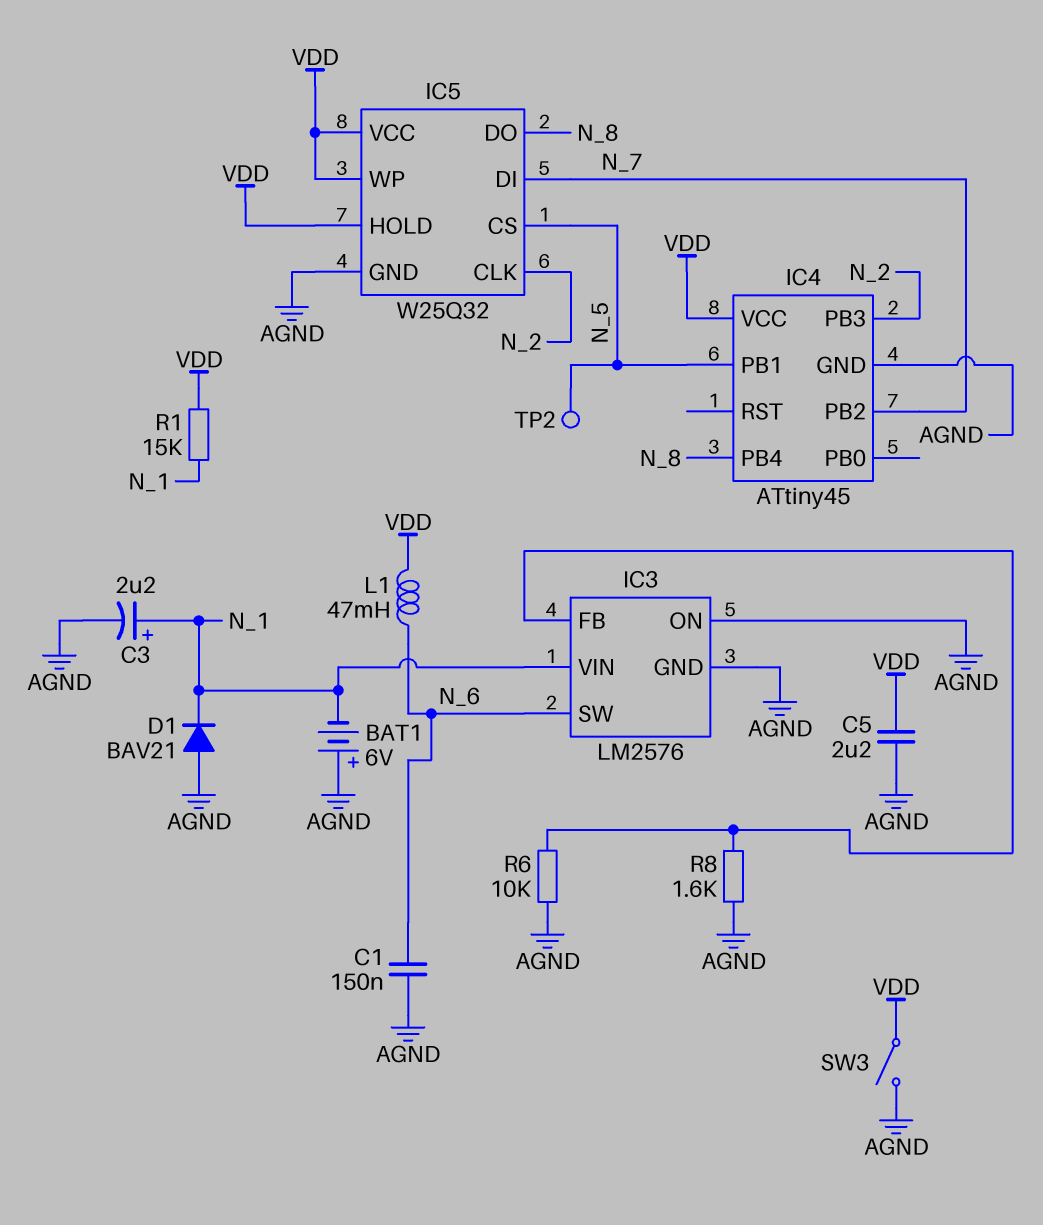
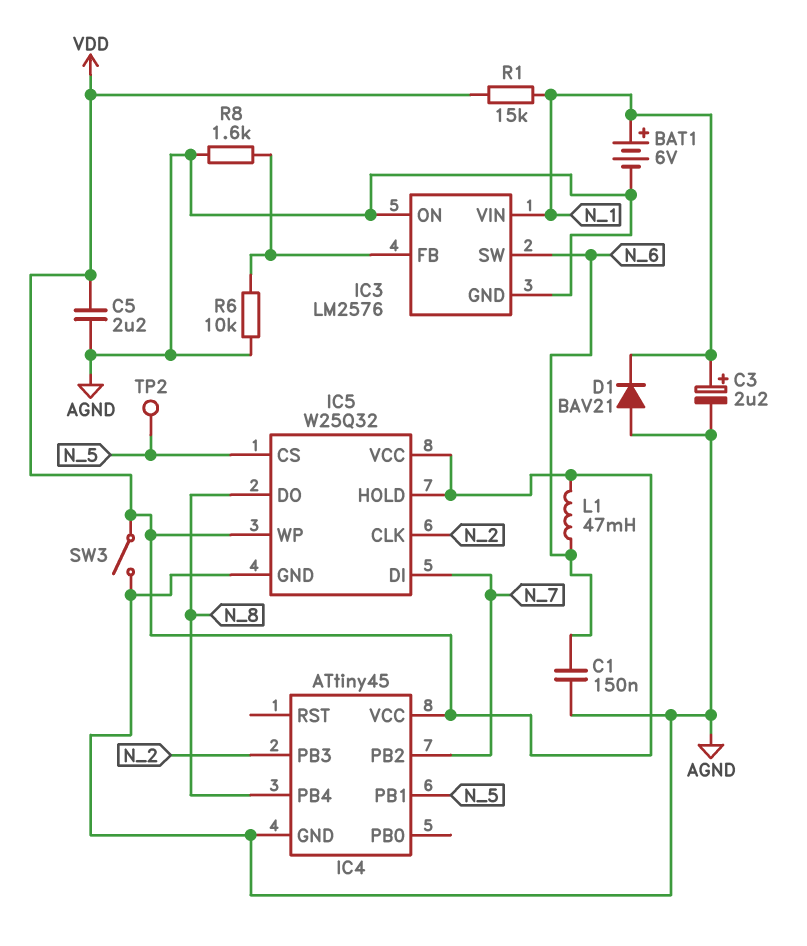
BAT1: 6V (plus AGND, minus N_1) -> 6V (plus N_1, minus AGND)

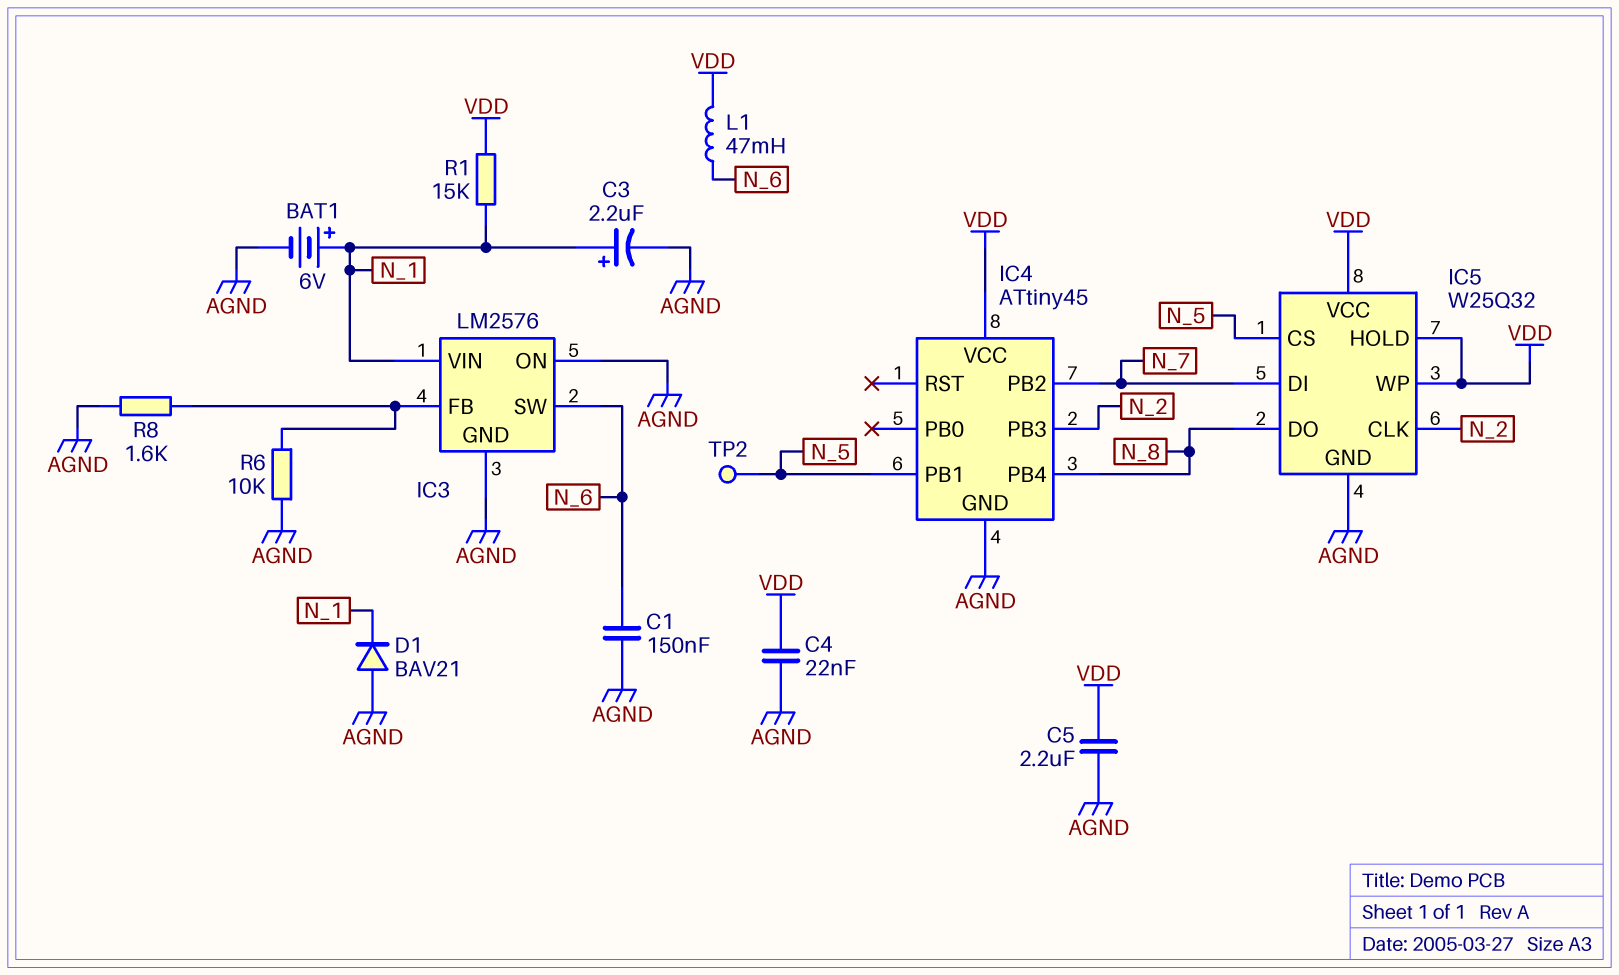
C4: none -> 22nF (AGND, VDD)
SW3: switch (AGND, VDD) -> none

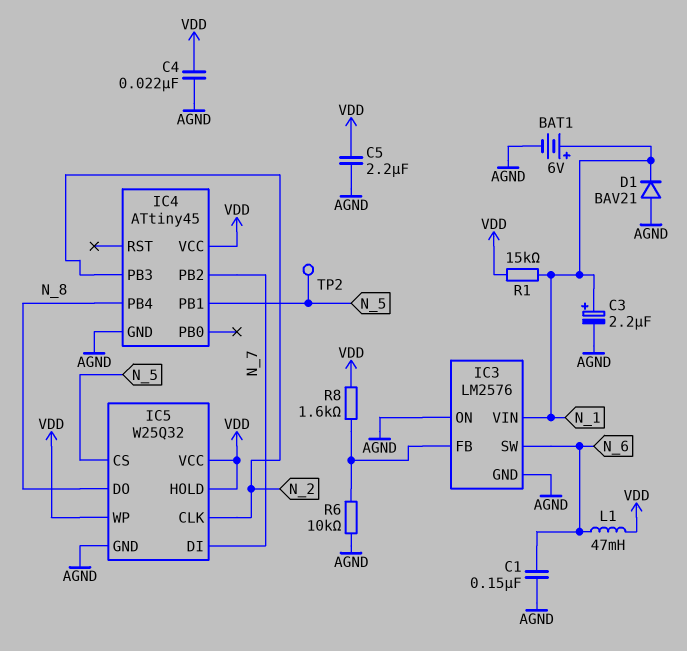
R8: 1.6k (AGND, IC3/FB) -> 1.6k (IC3/FB, VDD)

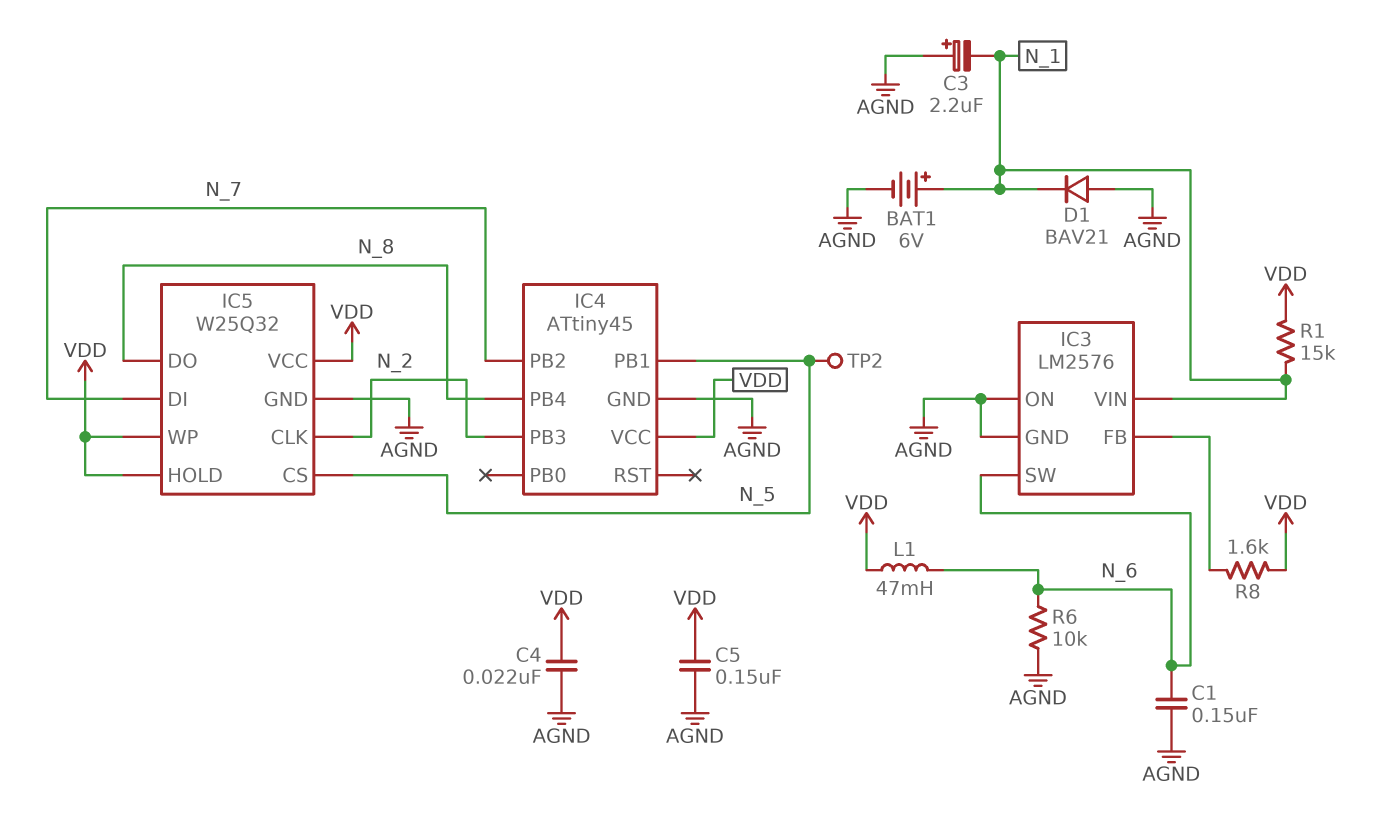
C3: 2.2uF (plus N_1, minus AGND) -> 2.2uF (plus AGND, minus N_1)
C5: 2.2uF (AGND, VDD) -> 150nF (AGND, VDD)
R6: 10k (AGND, IC3/FB) -> 10k (AGND, N_6)

